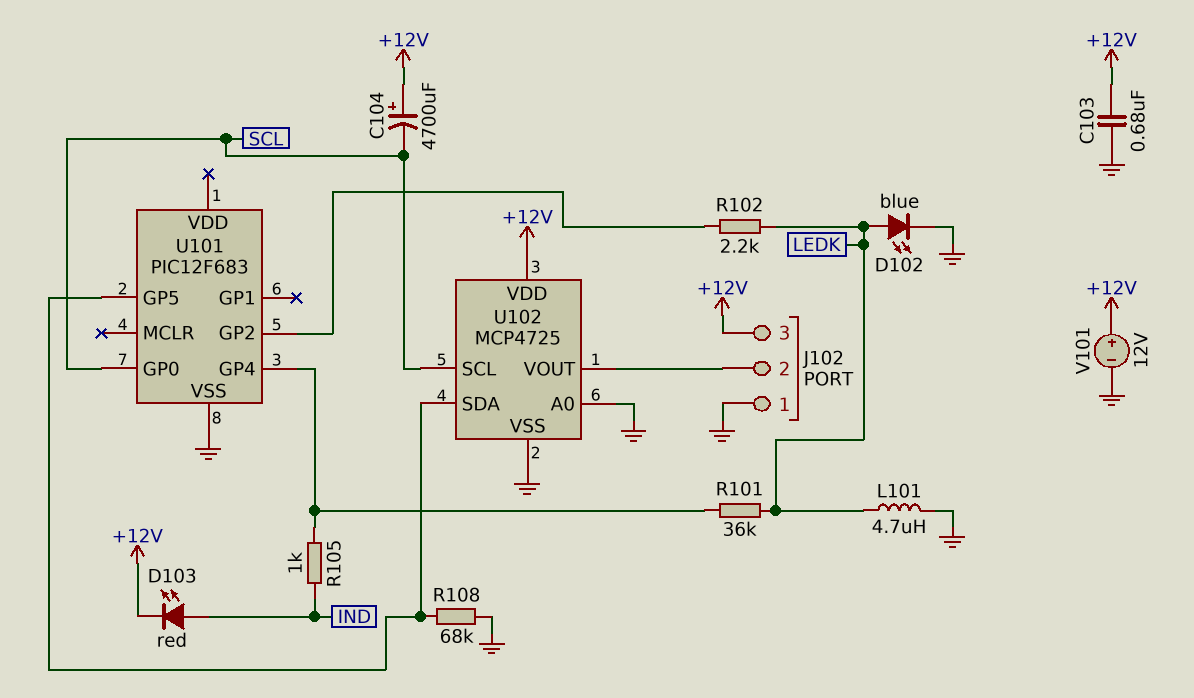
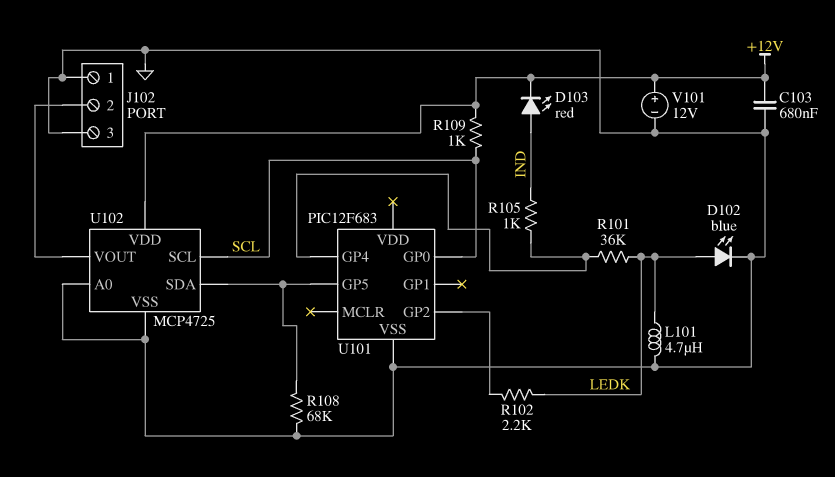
C104: 4700uF (plus +12V, minus SCL) -> none
J102 pin 3: +12V -> GND
R109: none -> 1k (+12V, SCL)

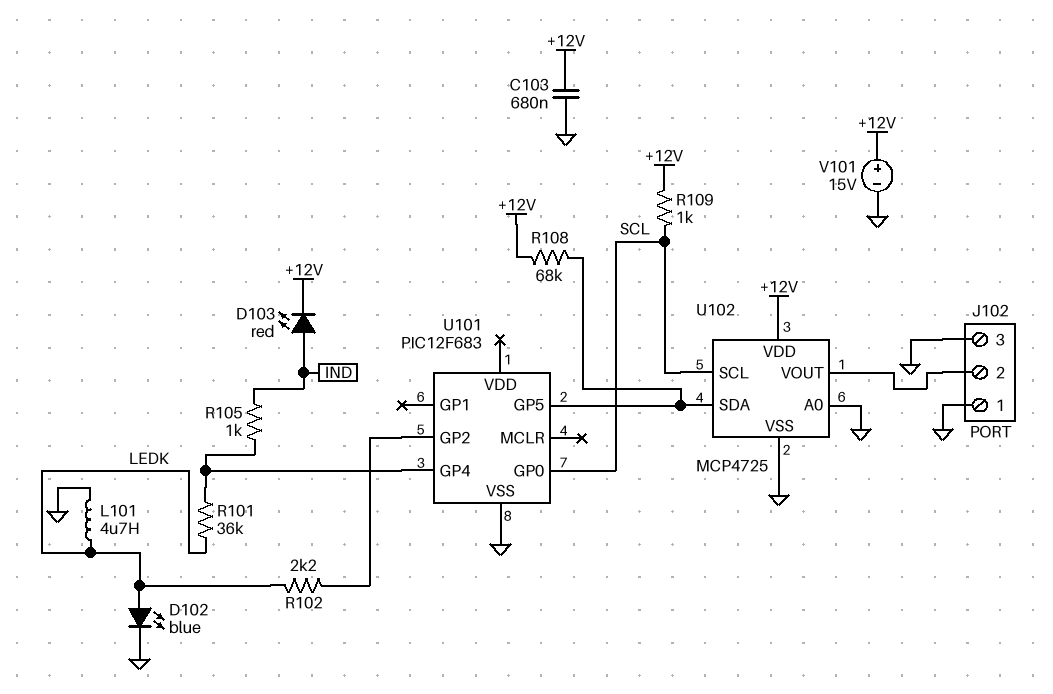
R108: 68k (GND, U101/GP5) -> 68k (+12V, U101/GP5)
V101: 12V (plus +12V, minus GND) -> 15V (plus +12V, minus GND)

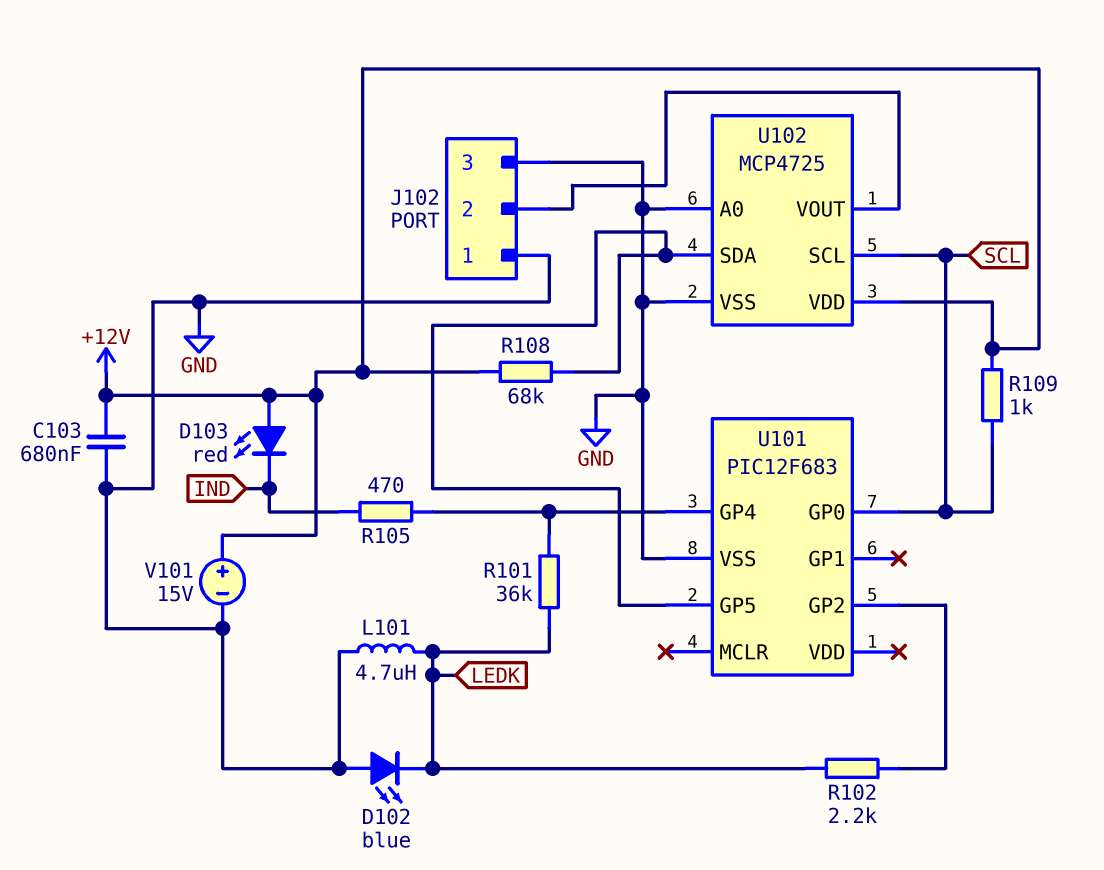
D102: LED blue (A LEDK, K GND) -> LED blue (A GND, K LEDK)
D103: LED red (A IND, K +12V) -> LED red (A +12V, K IND)
R105: 1k (IND, U101/GP4) -> 470 (IND, U101/GP4)

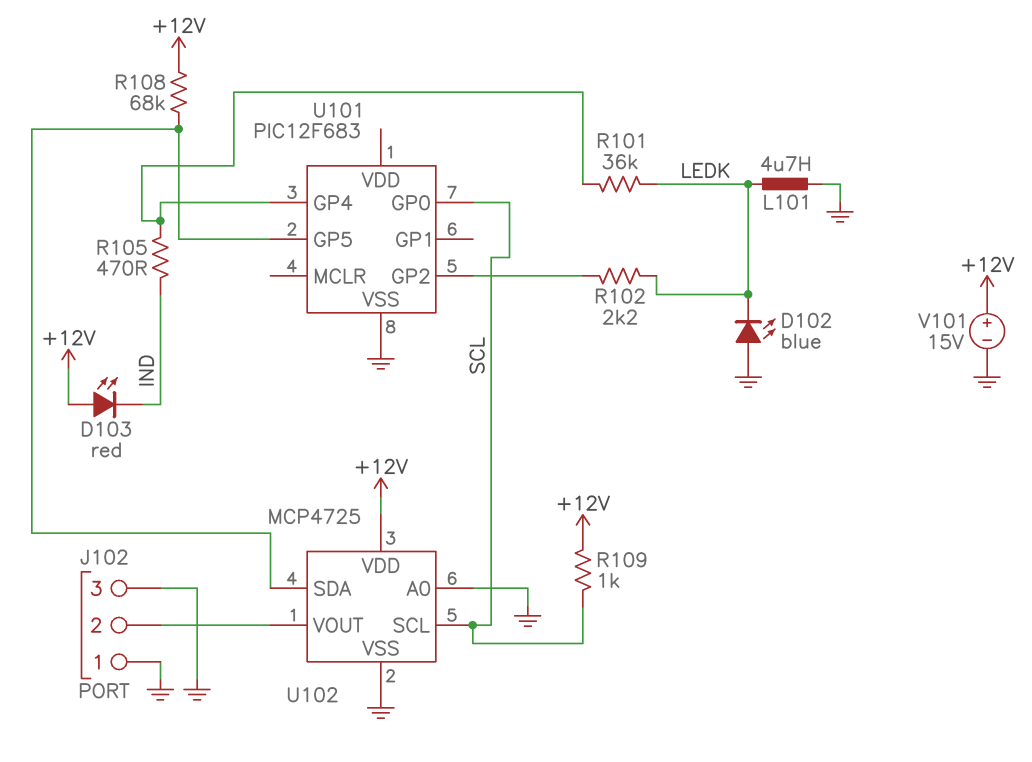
C103: 680nF (+12V, GND) -> none

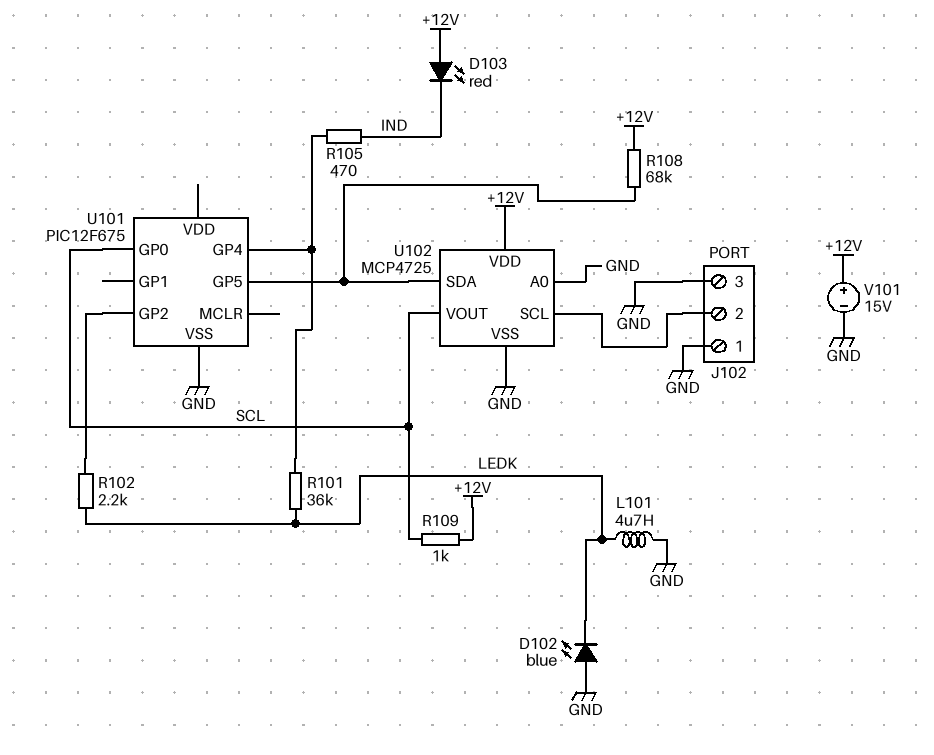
U101: PIC12F683 -> PIC12F675
U102 pin SCL: SCL -> J102/2
U102 pin VOUT: J102/2 -> SCL

